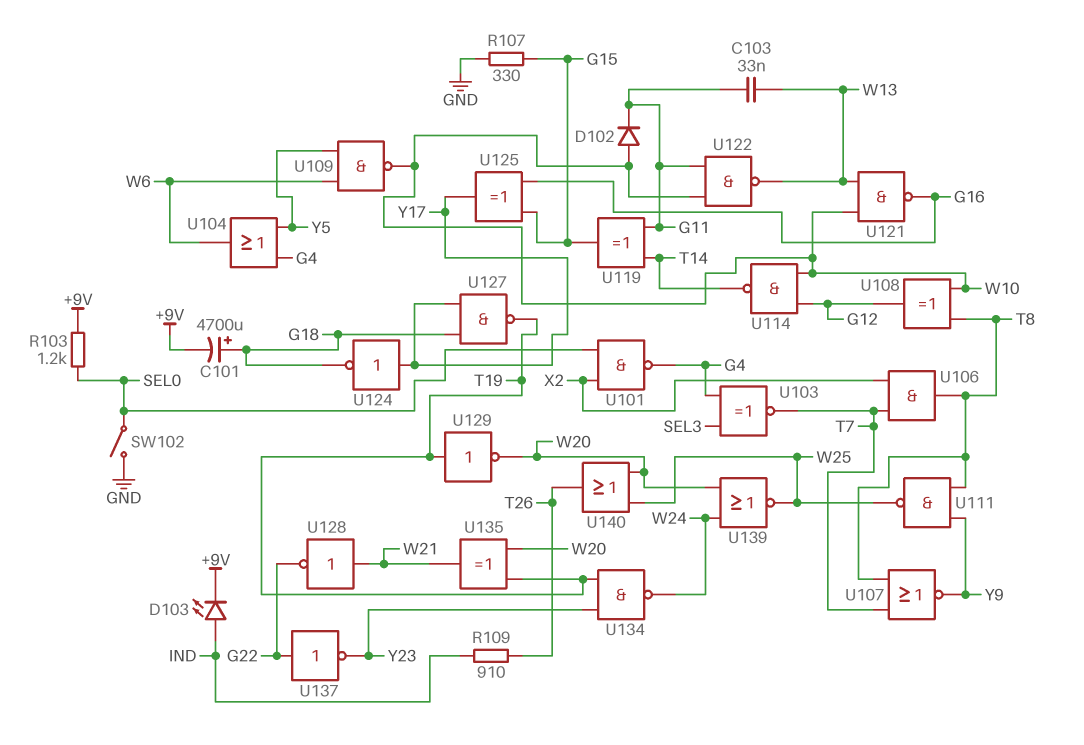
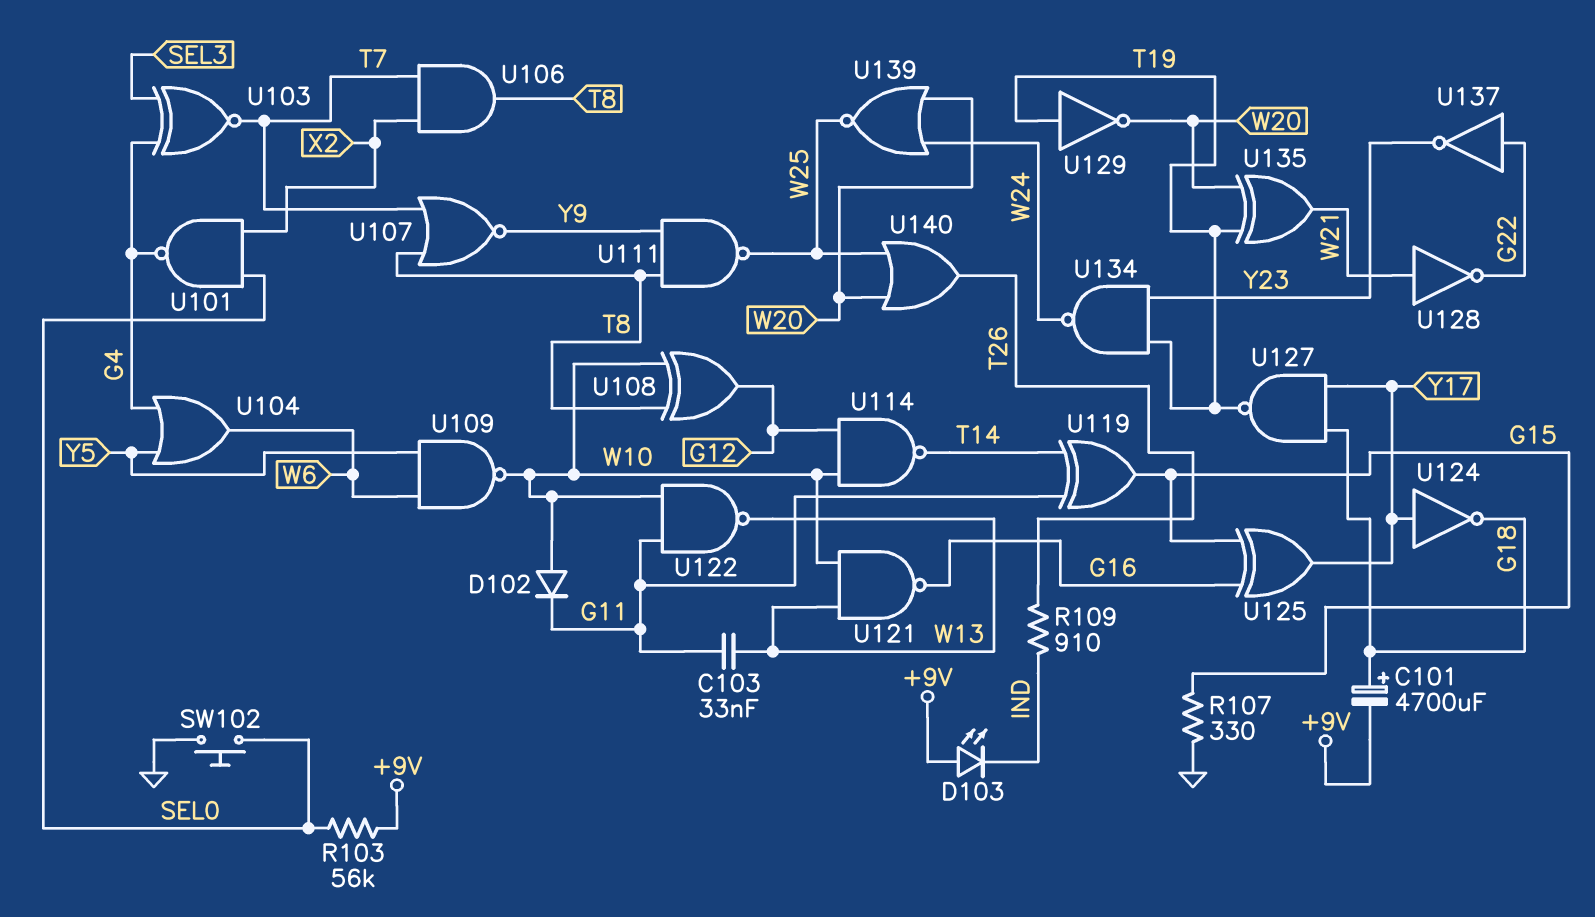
D103: LED (A IND, K +9V) -> LED (A +9V, K IND)
R103: 1.2k (+9V, SEL0) -> 56k (+9V, SEL0)
SW102: switch (GND, SEL0) -> button (GND, SEL0)

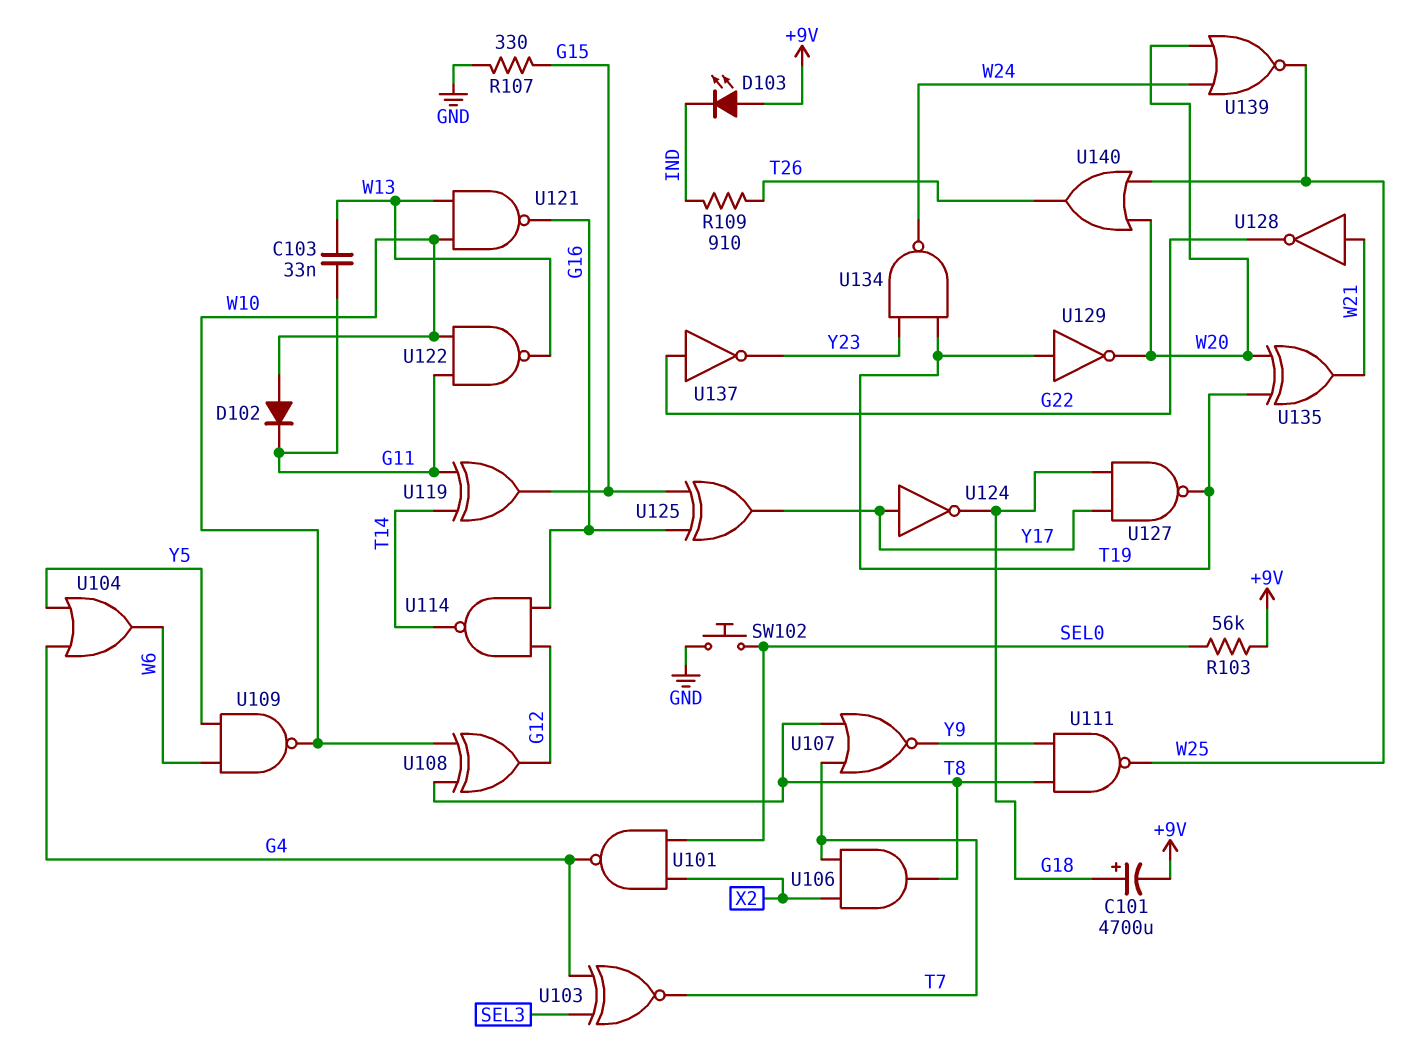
U114: NAND (in G12, in W10, out T14) -> NAND (in G12, in G16, out T14)

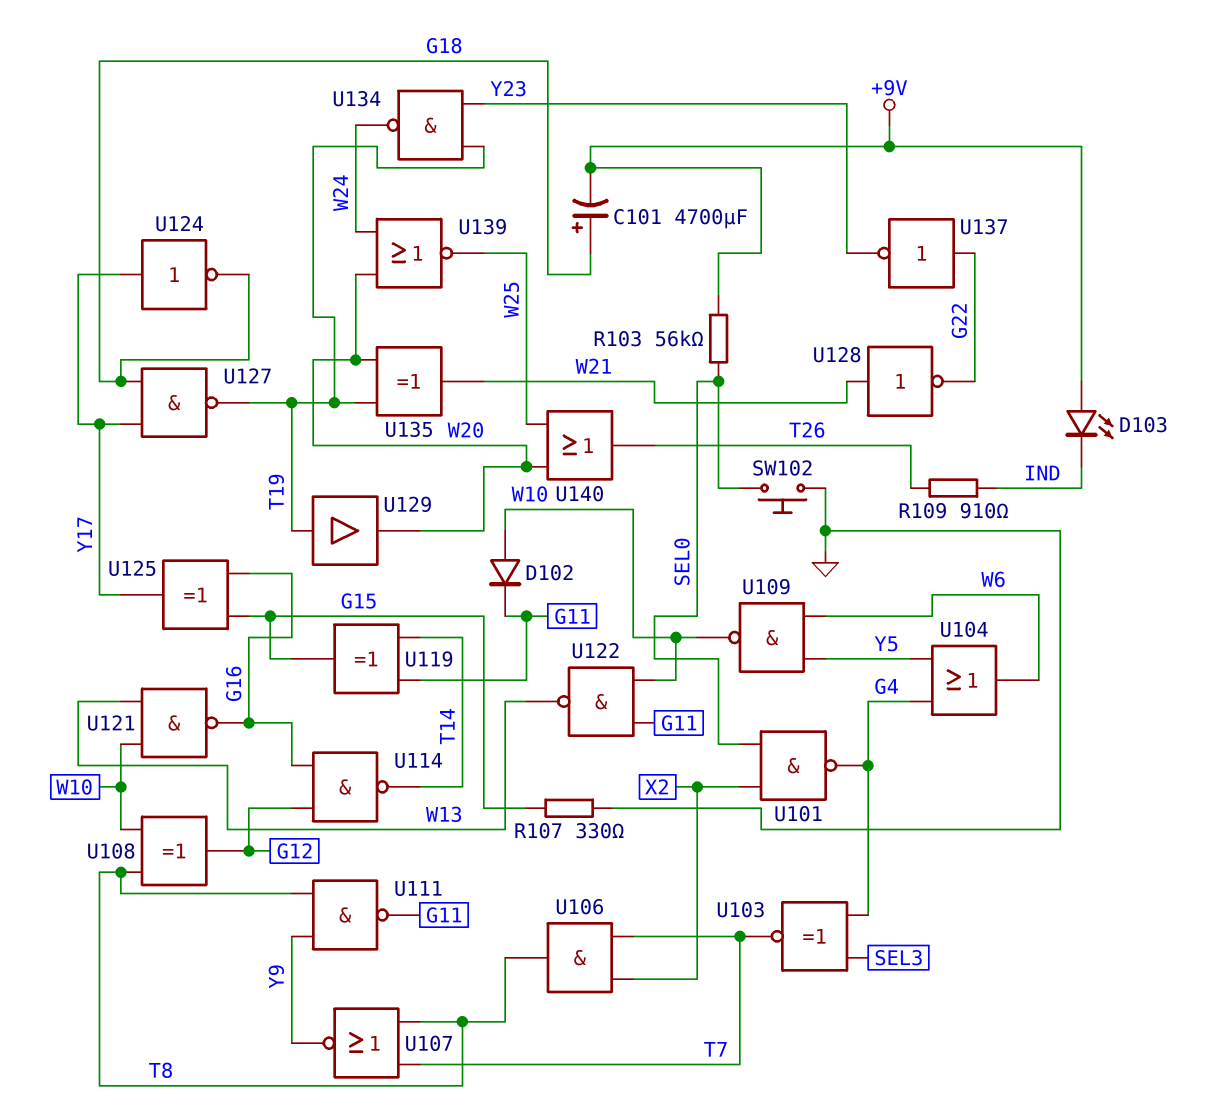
C103: 33nF (G11, W13) -> none
U111: NAND (in T8, in Y9, out W25) -> NAND (in T8, in Y9, out G11)
U129: NOT (in T19, out W20) -> buffer (in T19, out W20)

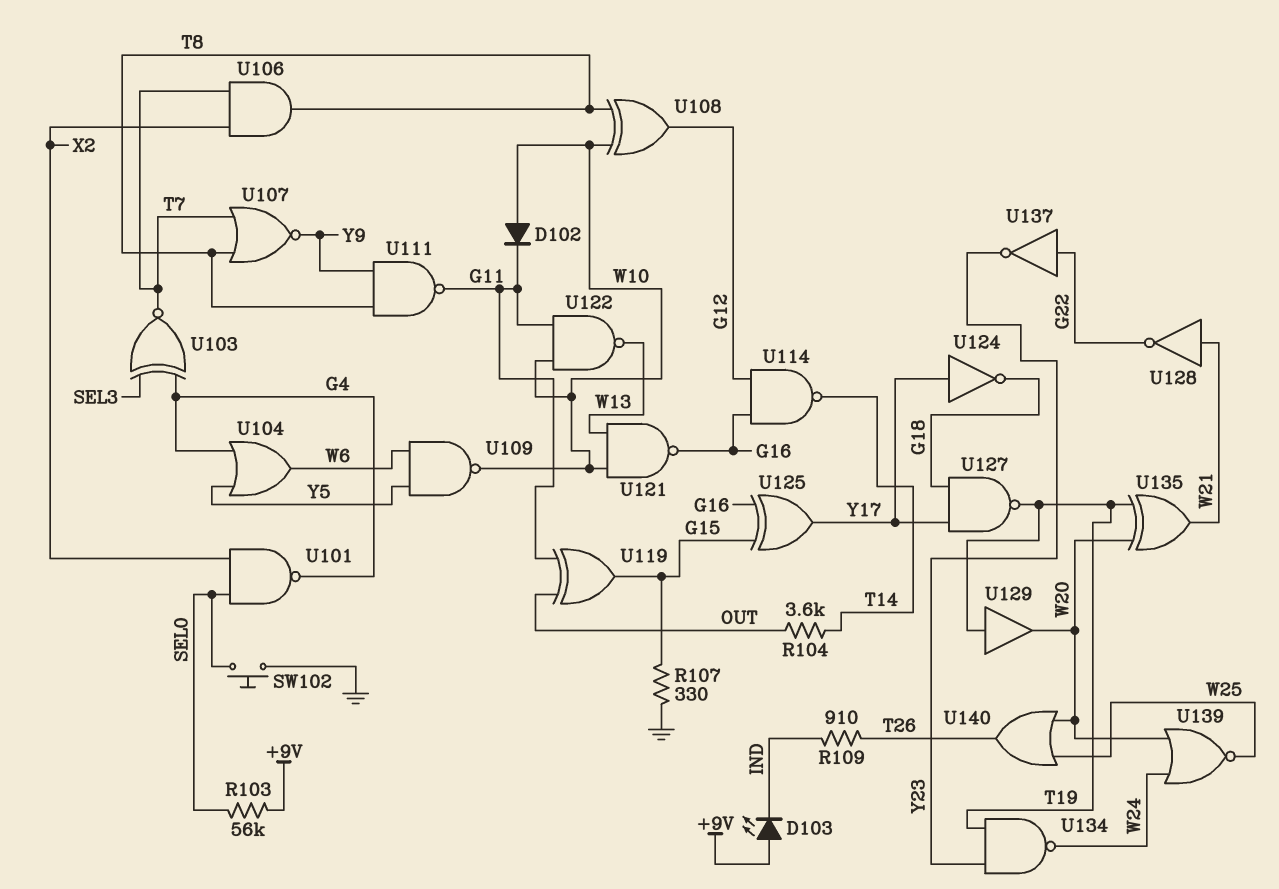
C101: 4700uF (plus G18, minus +9V) -> none
R104: none -> 3.6k (OUT, T14)
U119: XOR (in G11, in T14, out G15) -> XOR (in G11, in OUT, out G15)

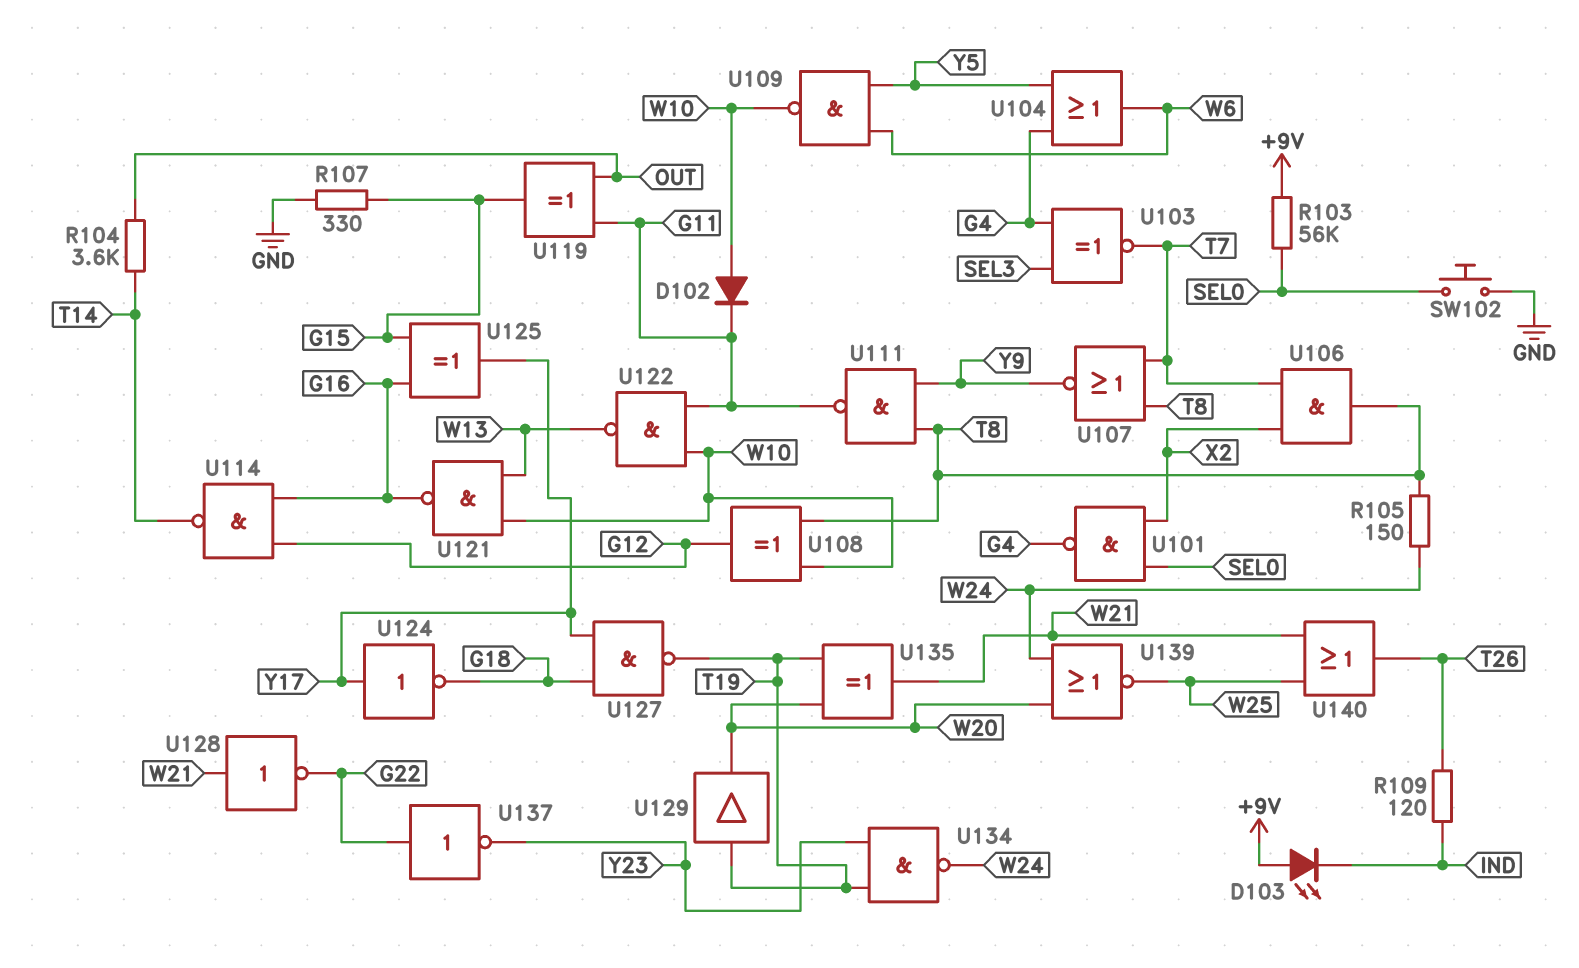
R105: none -> 150 (T8, W24)
R109: 910 (IND, T26) -> 120 (IND, T26)
U140: OR (in W20, in W25, out T26) -> OR (in W21, in W25, out T26)

